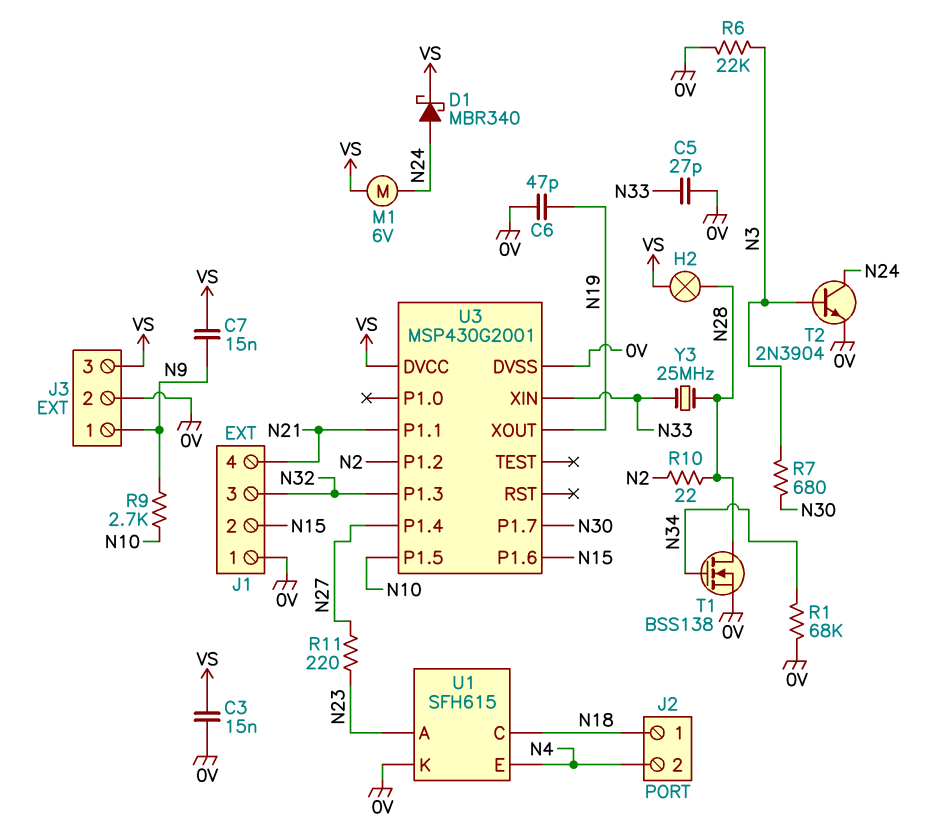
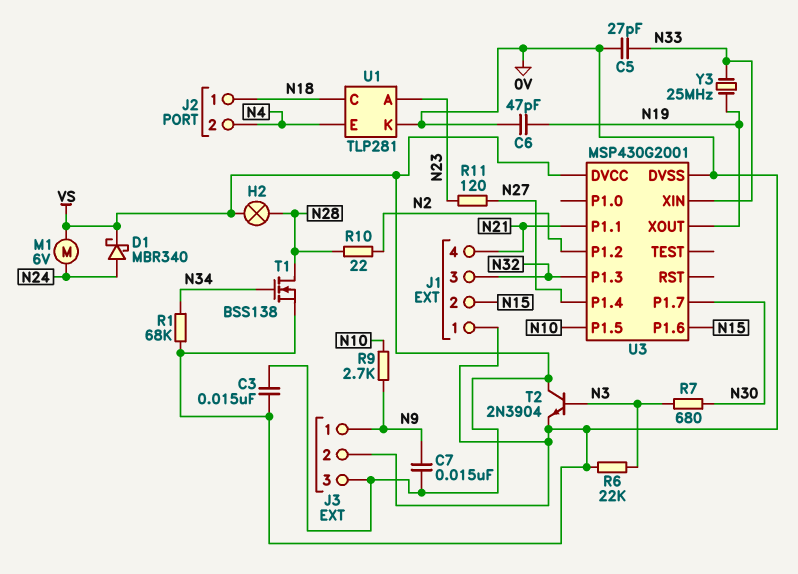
R11: 220 (N23, N27) -> 120 (N23, N27)
T2: NPN 2N3904 (B N3, C N24, E 0V) -> NPN 2N3904 (B N3, C VS, E 0V)
U1: SFH615 -> TLP281
Y3: 25MHz (N28, N33) -> 25MHz (N19, N33)

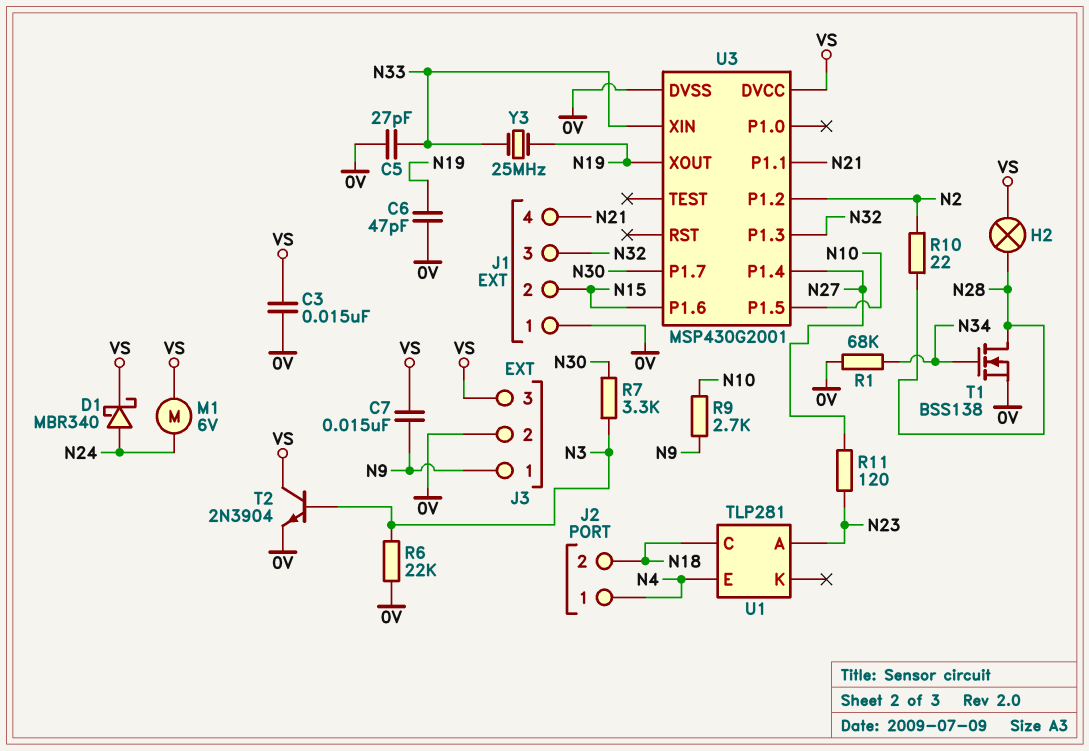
J2 pin 1: N18 -> N4
J2 pin 2: N4 -> N18
R7: 680 (N3, N30) -> 3.3k (N3, N30)
U1 pin K: 0V -> none

